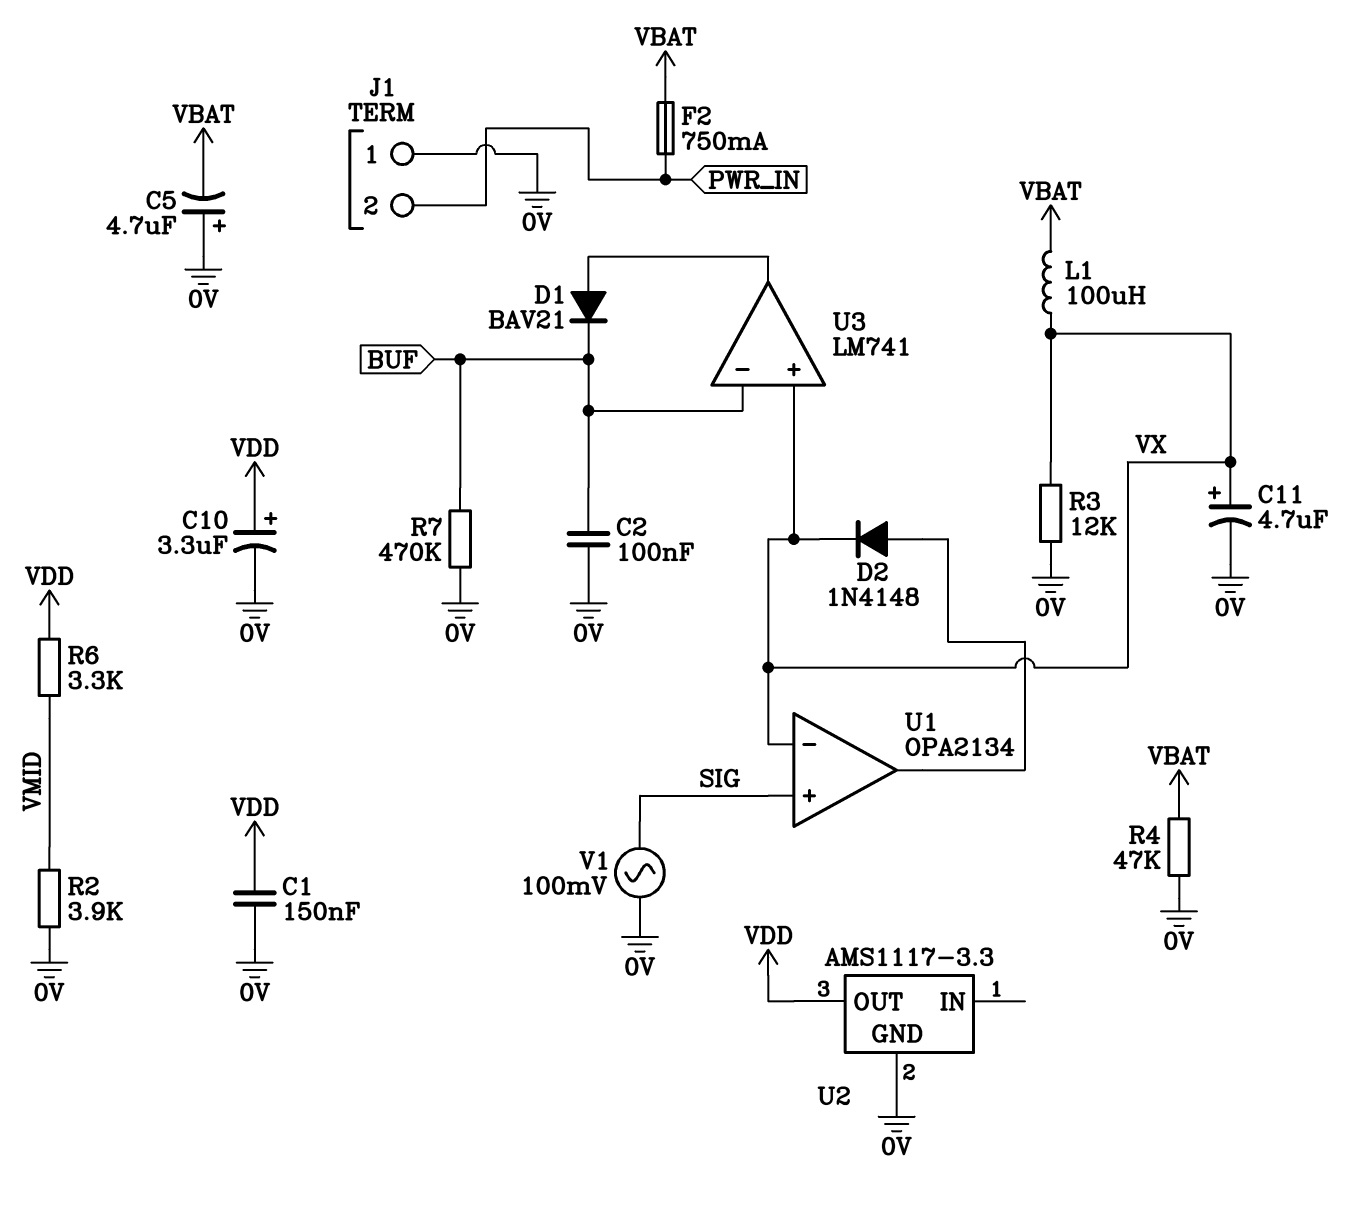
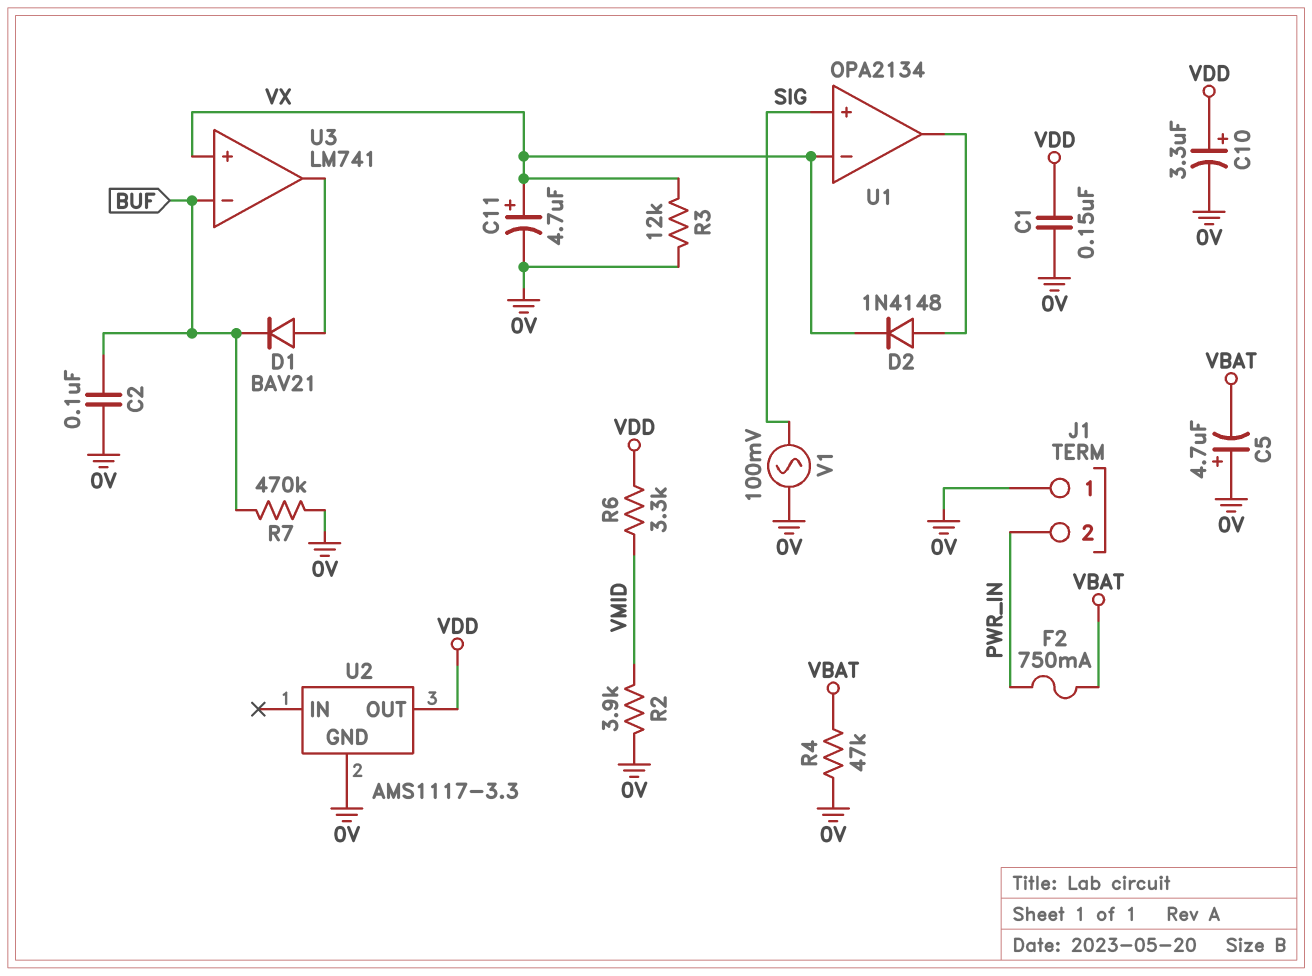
L1: 100uH (VBAT, VX) -> none

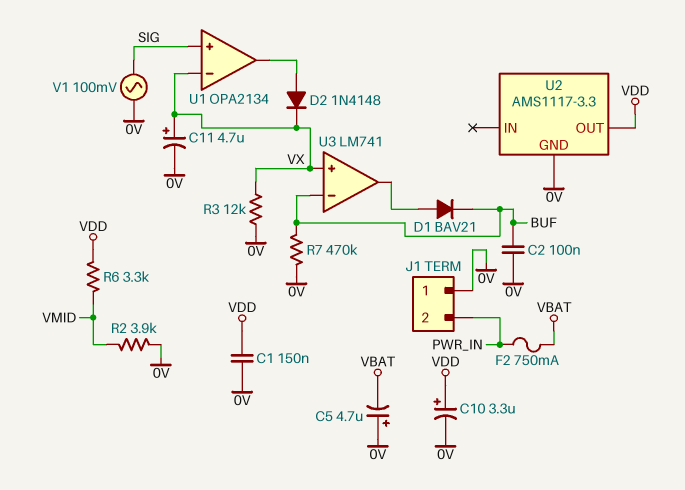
R4: 47k (0V, VBAT) -> none

